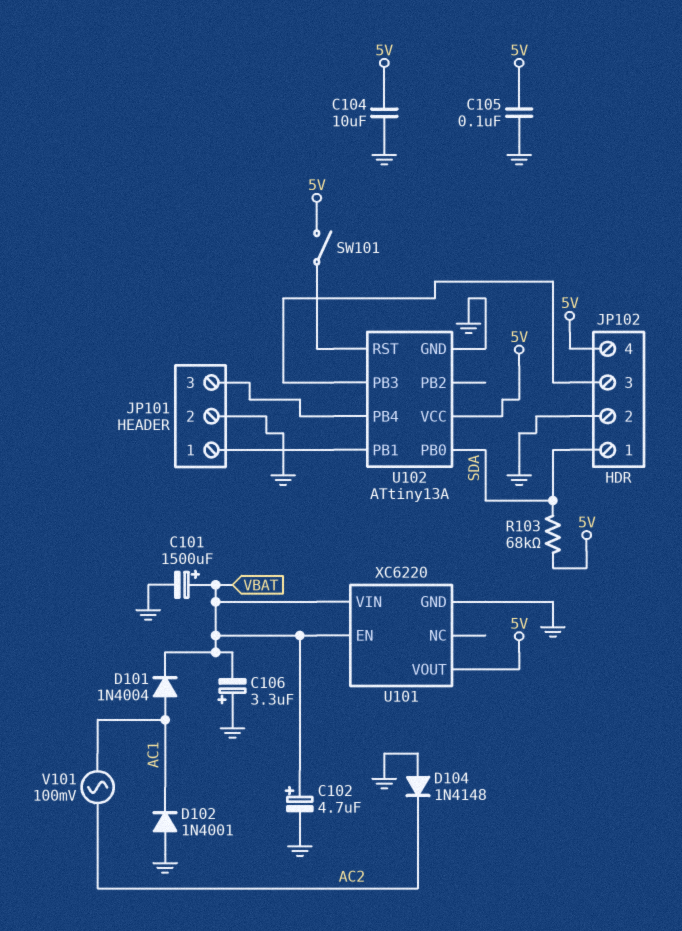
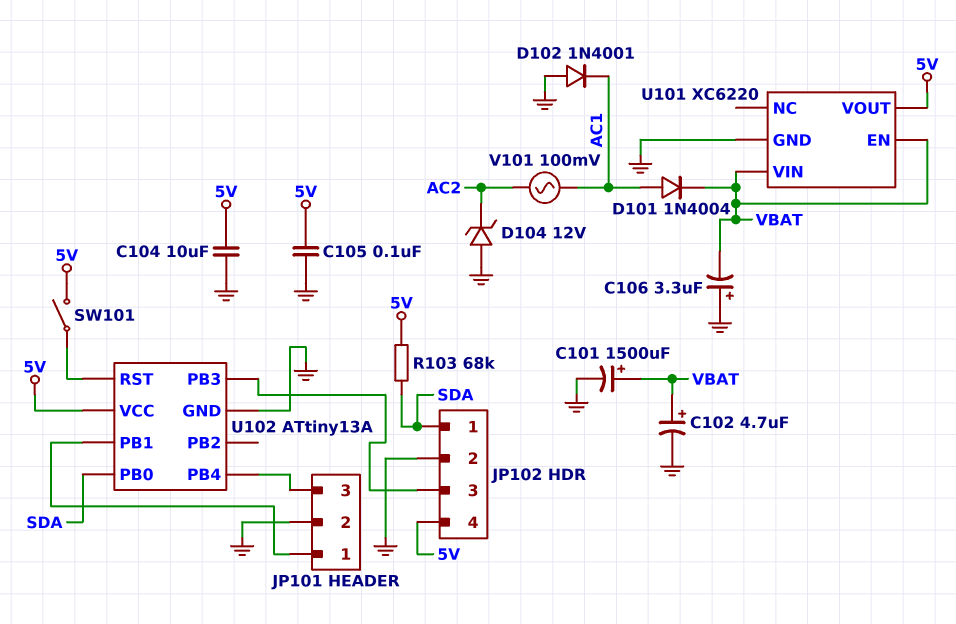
D104: diode 1N4148 (A GND, K AC2) -> zener 12V (A GND, K AC2)

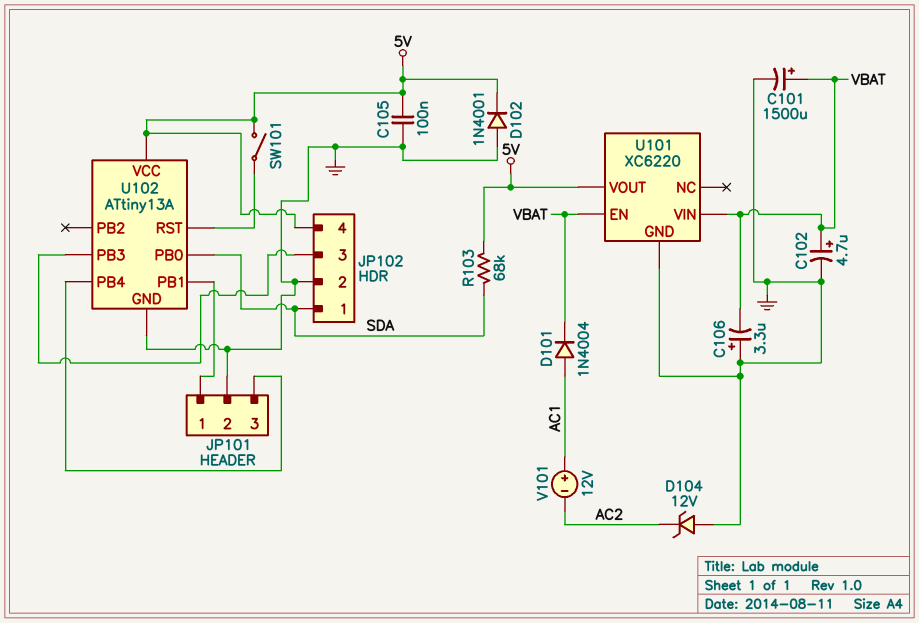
C104: 10uF (5V, GND) -> none
D102: diode 1N4001 (A GND, K AC1) -> diode 1N4001 (A GND, K 5V)
V101: AC 100mV (AC1, AC2) -> 12V (plus AC1, minus AC2)

